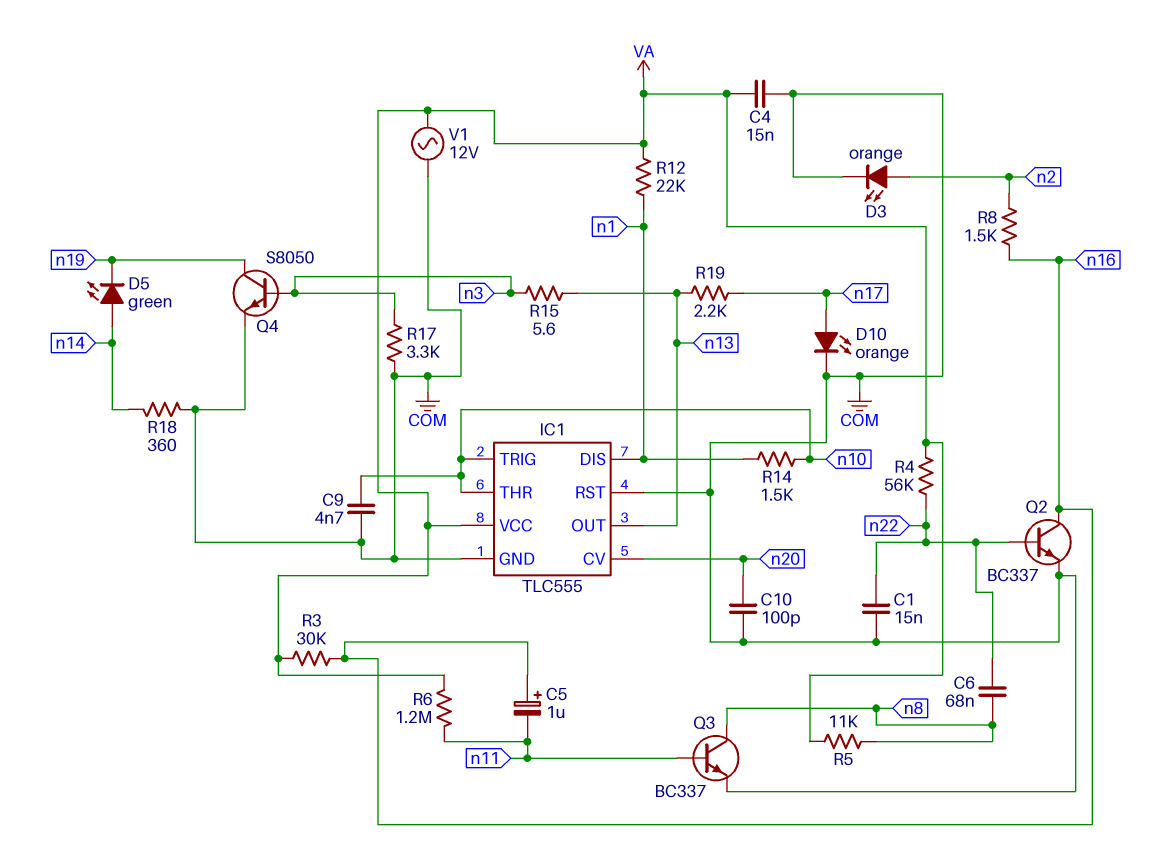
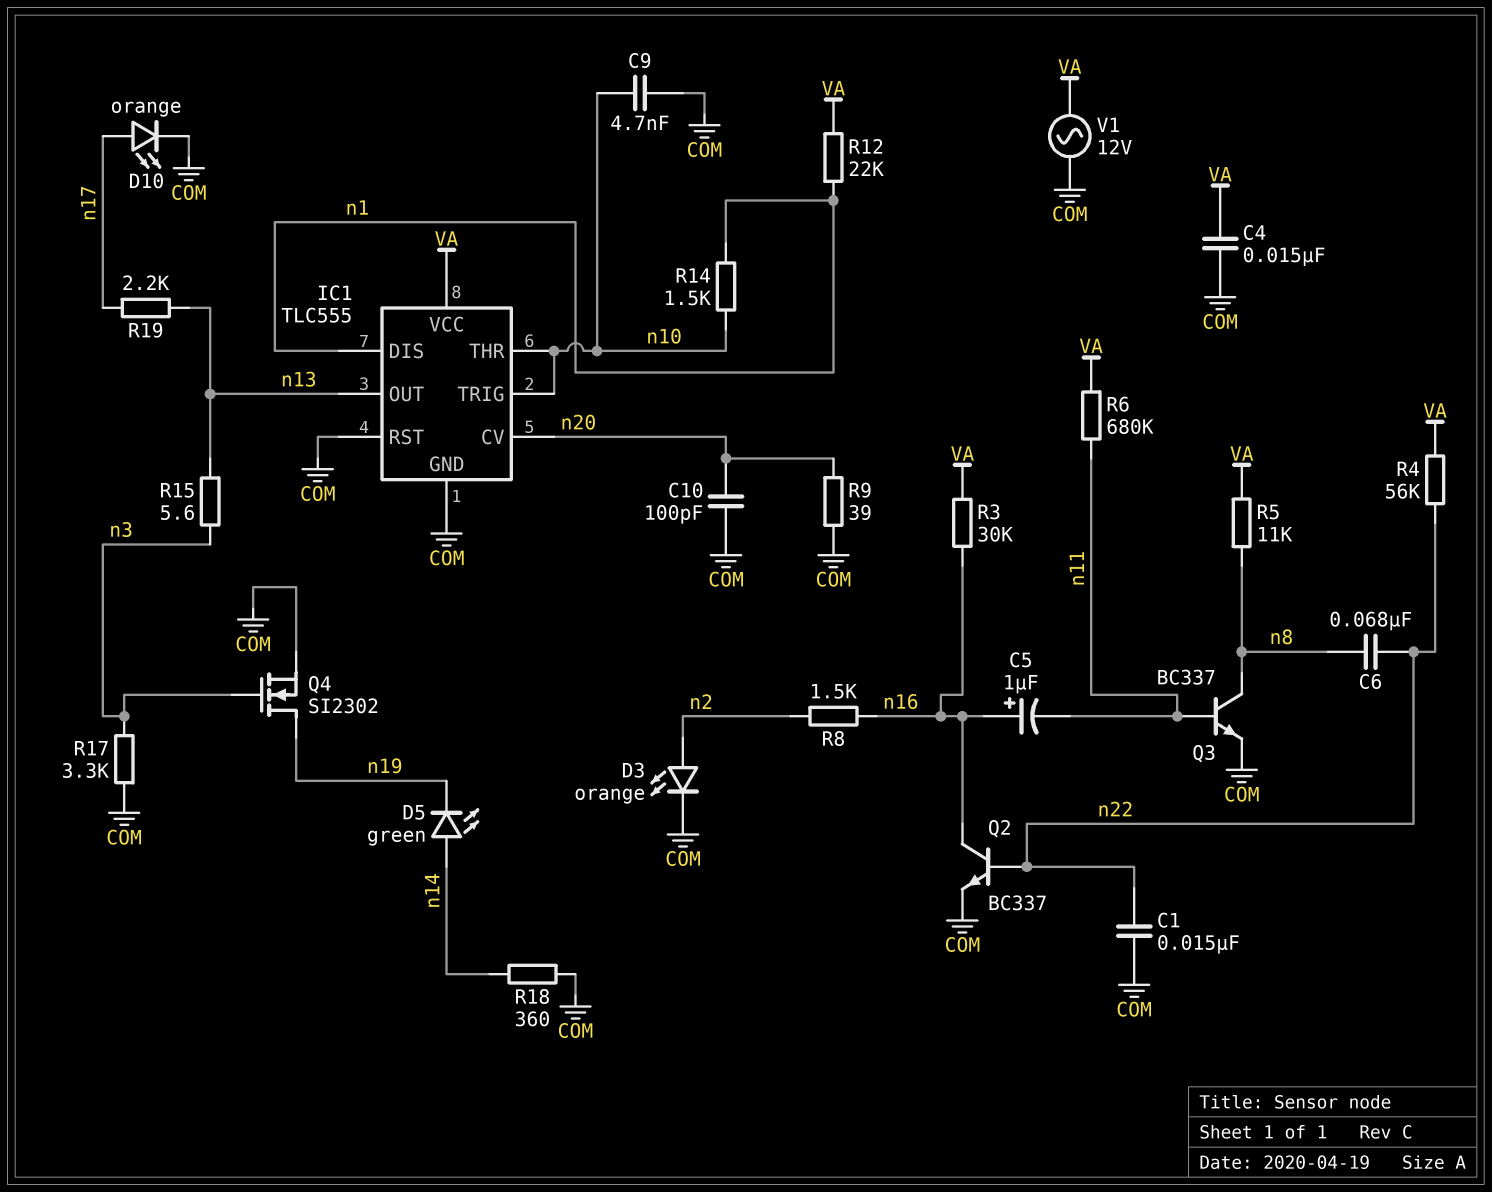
Q4: NPN S8050 (B n3, C n19, E COM) -> NMOS SI2302 (G n3, D n19, S COM)
R6: 1.2M (VA, n11) -> 680k (VA, n11)
R9: none -> 39 (COM, n20)

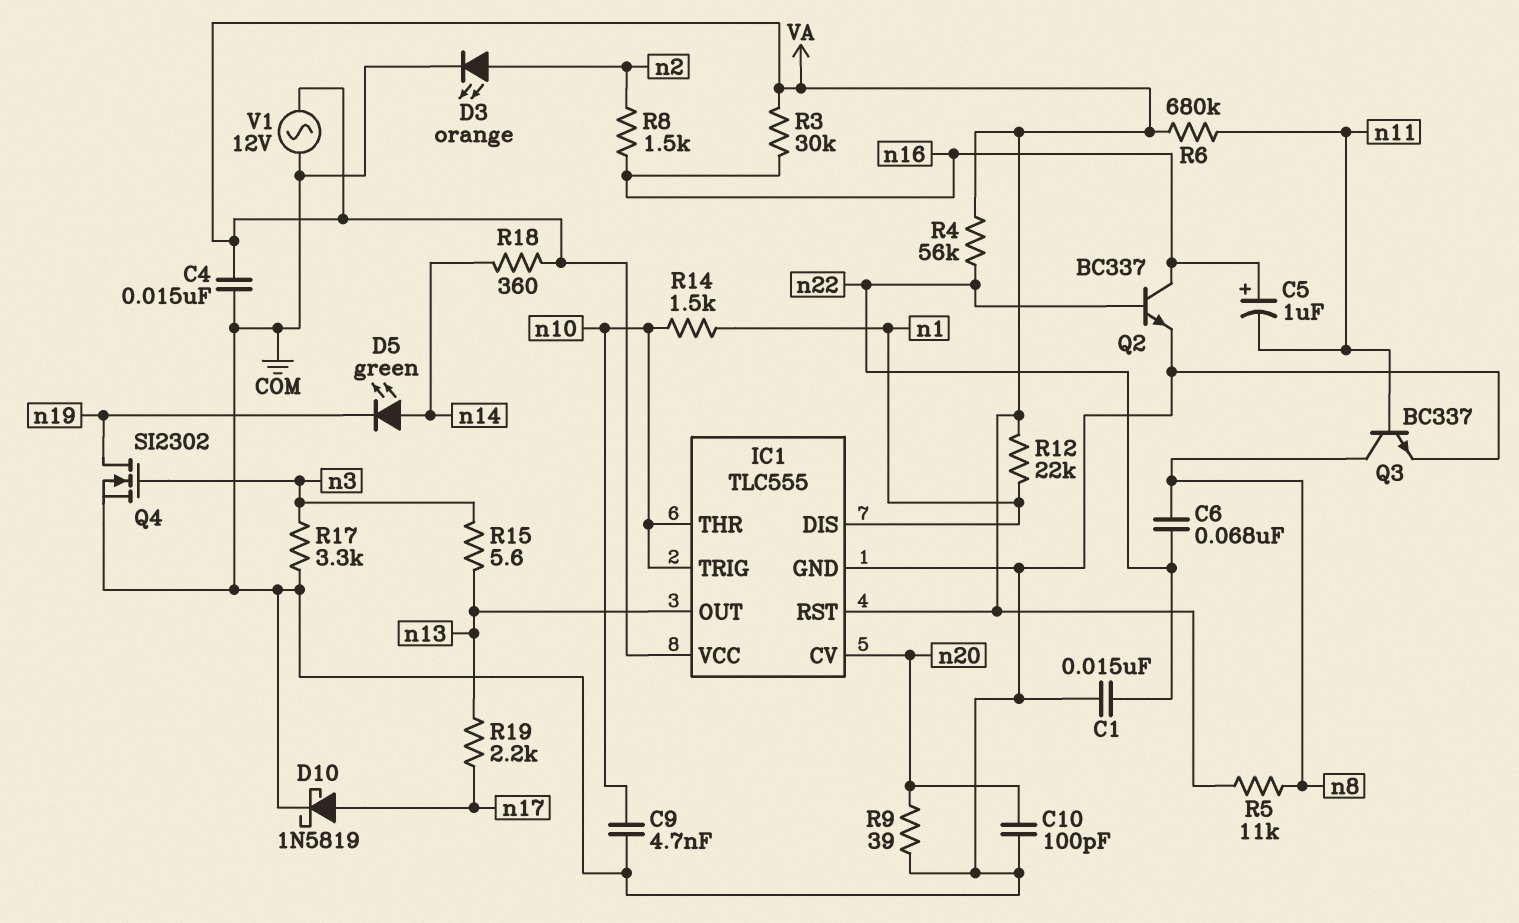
D10: LED orange (A n17, K COM) -> schottky 1N5819 (A n17, K COM)
IC1 pin RST: COM -> VA
R18: 360 (COM, n14) -> 360 (VA, n14)

